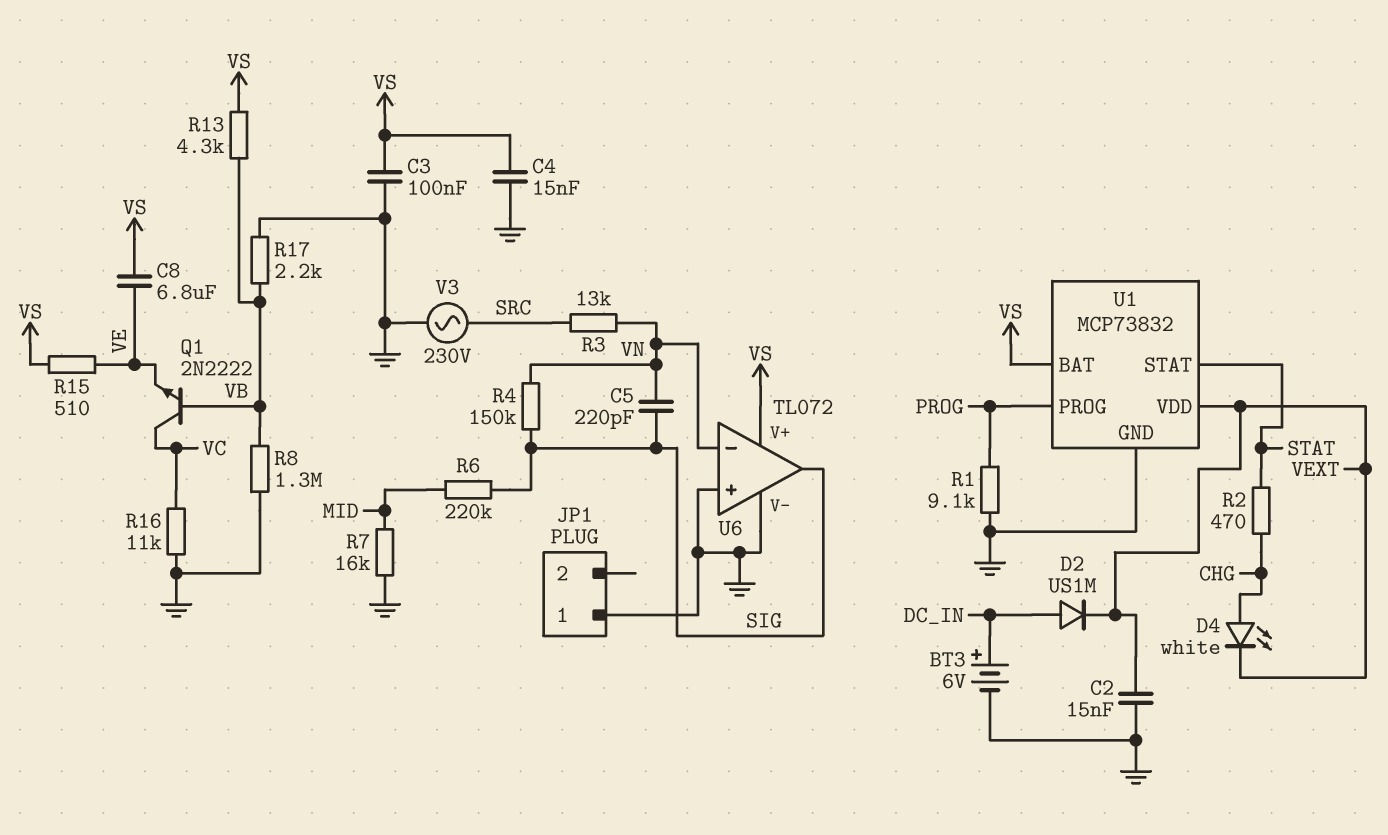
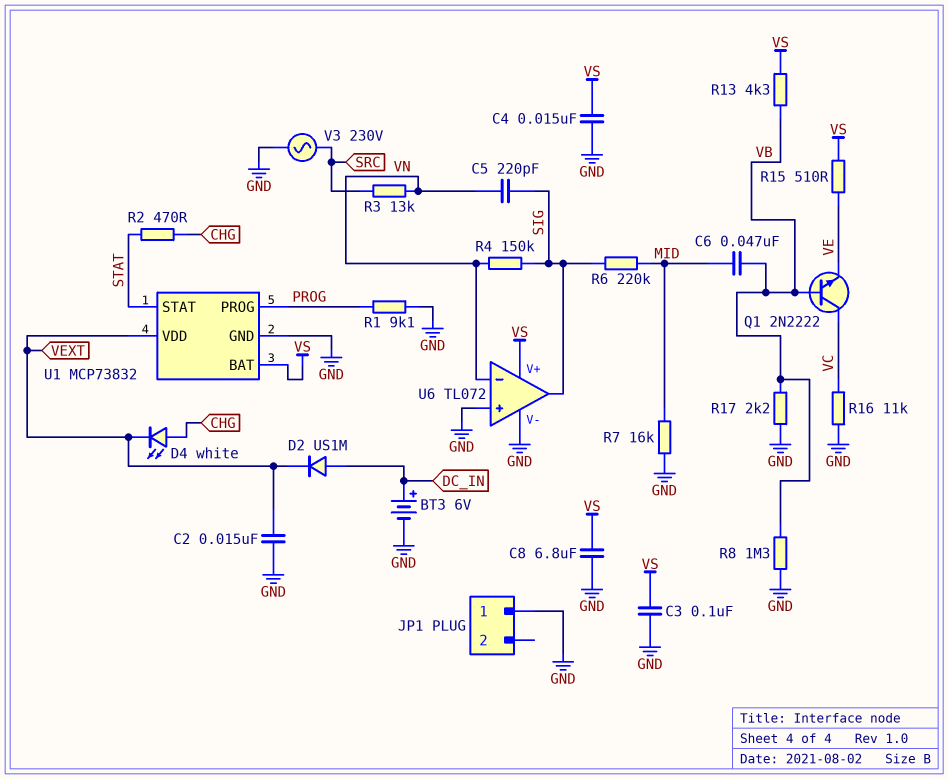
C6: none -> 47nF (MID, VB)
C8: 6.8uF (VE, VS) -> 6.8uF (GND, VS)

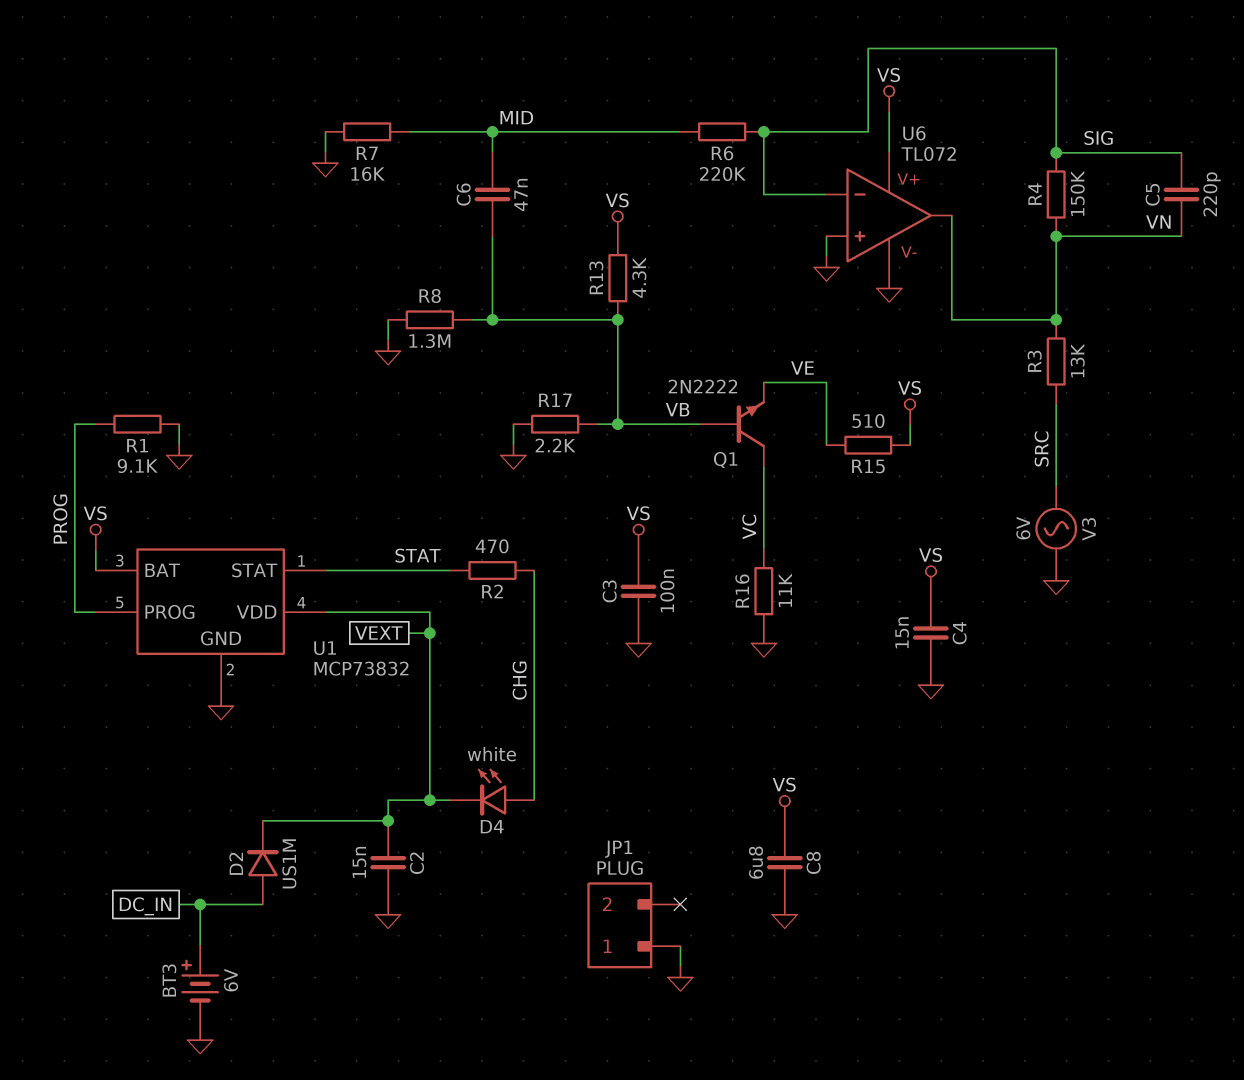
U6 pin in-: VN -> SIG
U6 pin out: SIG -> VN
V3: AC 230V (GND, SRC) -> AC 6V (GND, SRC)

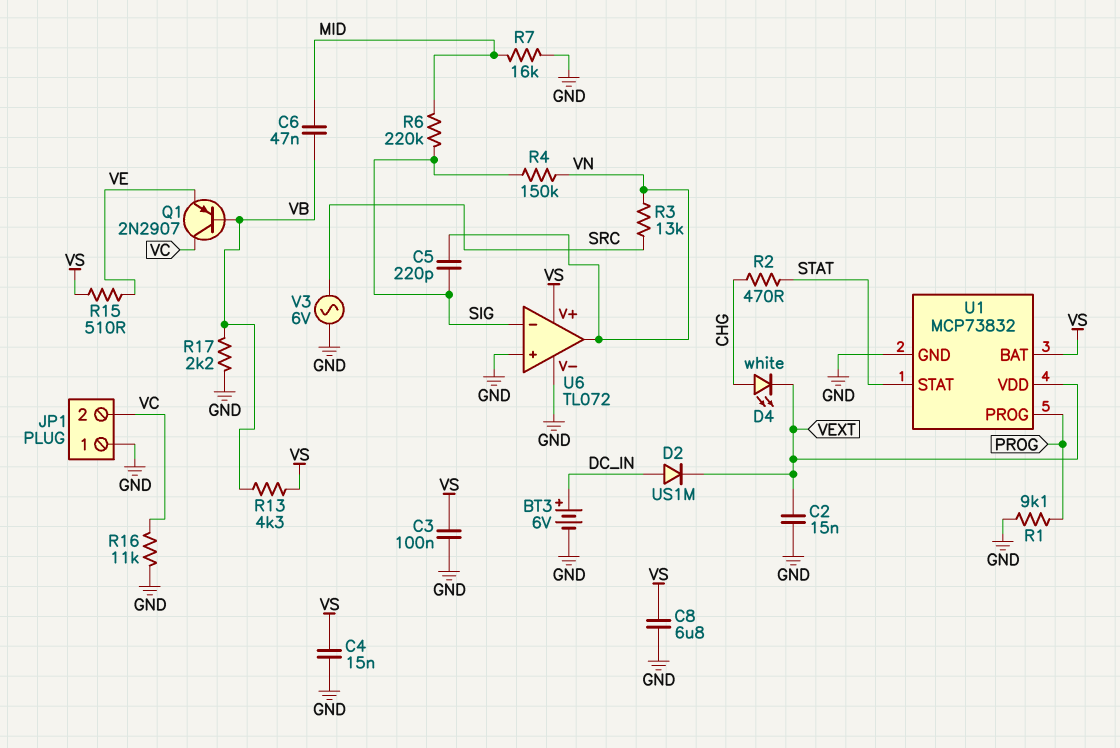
JP1 pin 2: none -> VC
Q1: NPN 2N2222 (B VB, C VC, E VE) -> PNP 2N2907 (B VB, C VC, E VE)
R8: 1.3M (GND, VB) -> none

